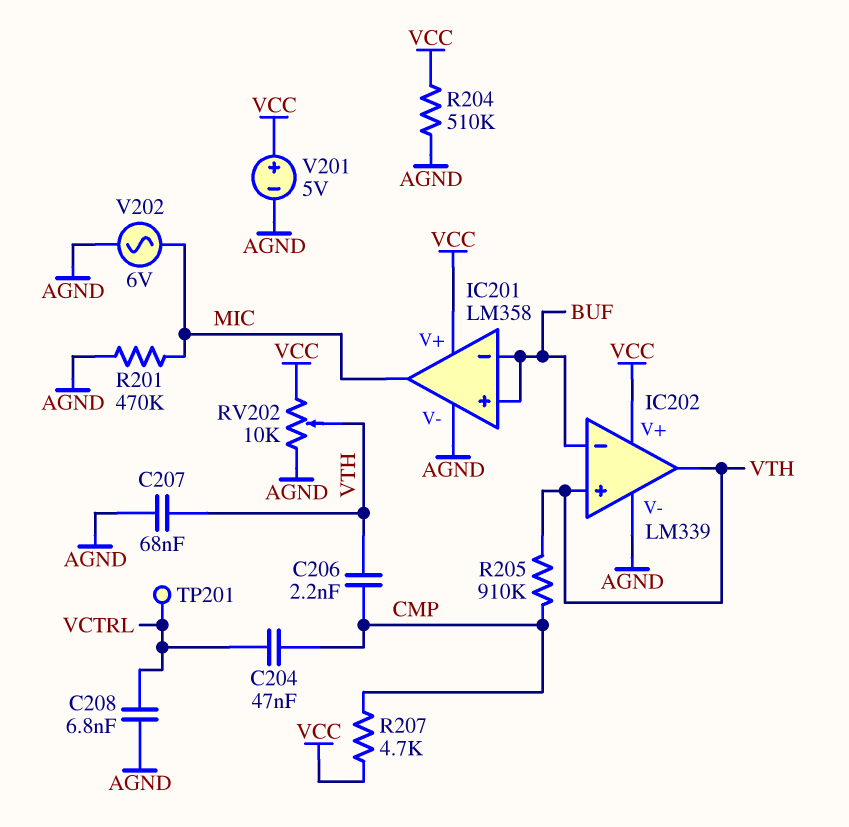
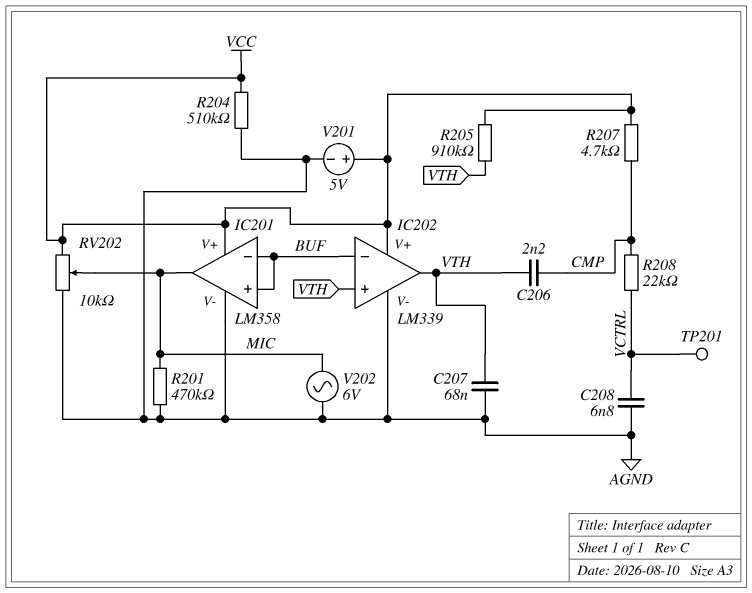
C204: 47nF (CMP, VCTRL) -> none
R205: 910k (CMP, VTH) -> 910k (VCC, VTH)
R208: none -> 22k (CMP, VCTRL)
RV202: 10k (AGND, VCC, wiper VTH) -> 10k (AGND, VCC, wiper MIC)

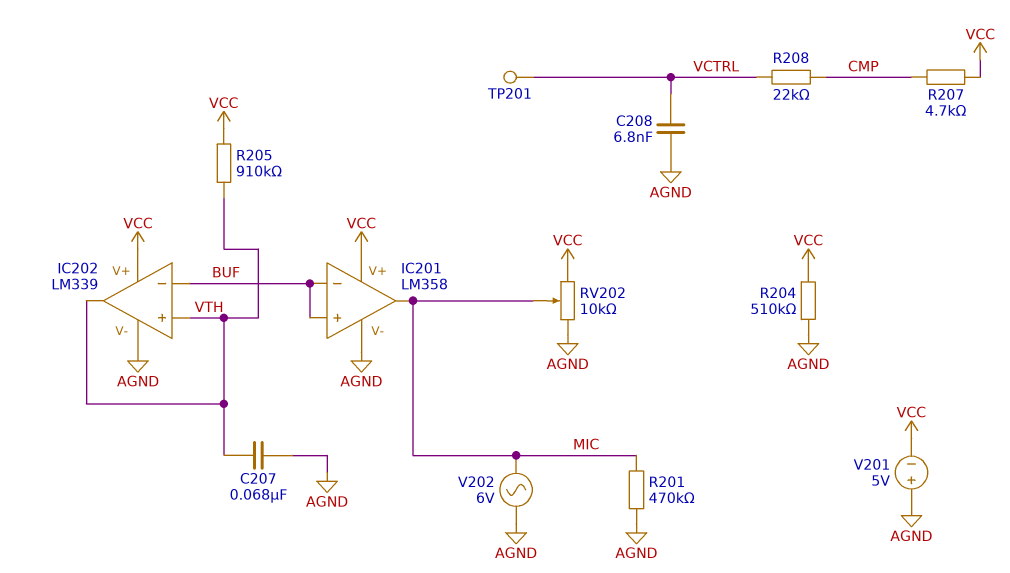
C206: 2.2nF (CMP, VTH) -> none
V201: 5V (plus VCC, minus AGND) -> 5V (plus AGND, minus VCC)

